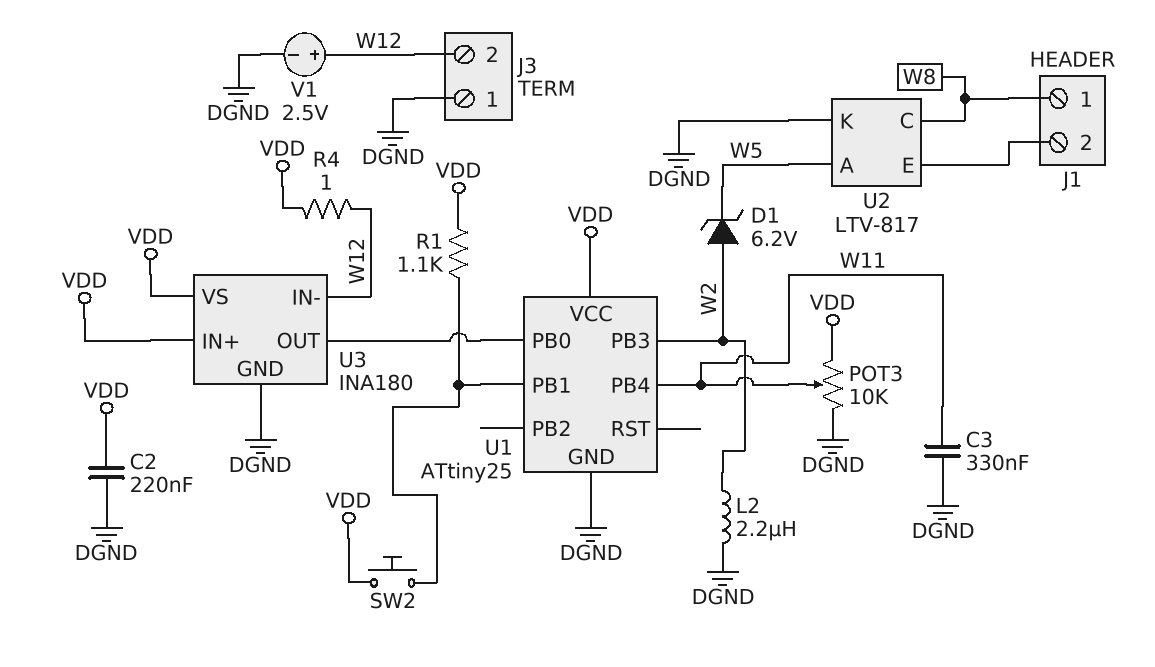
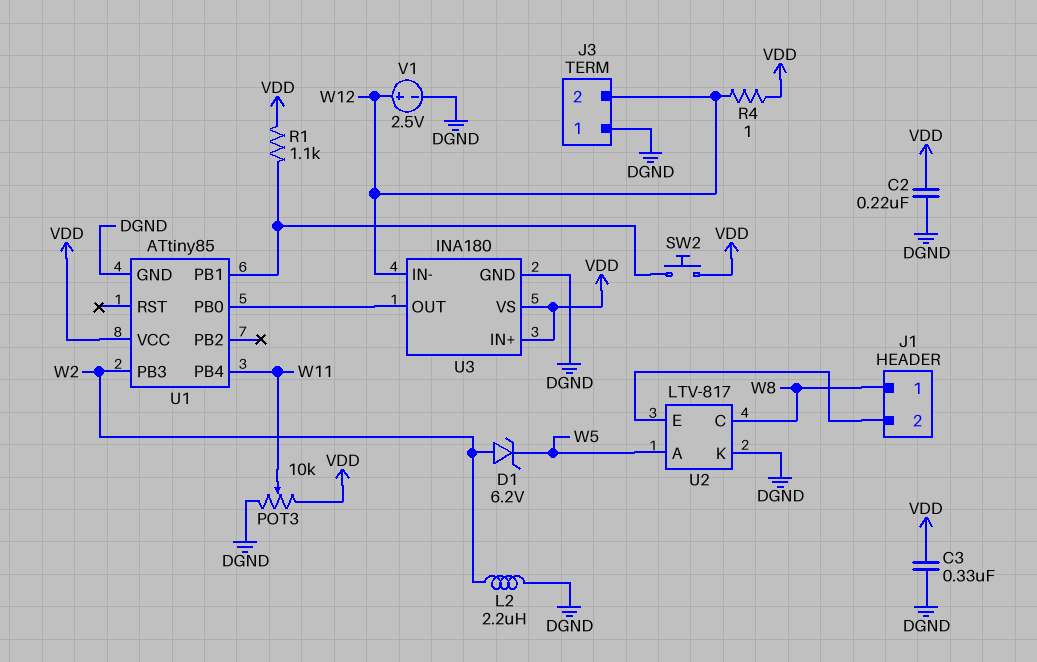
C3: 330nF (DGND, W11) -> 330nF (DGND, VDD)
U1: ATtiny25 -> ATtiny85

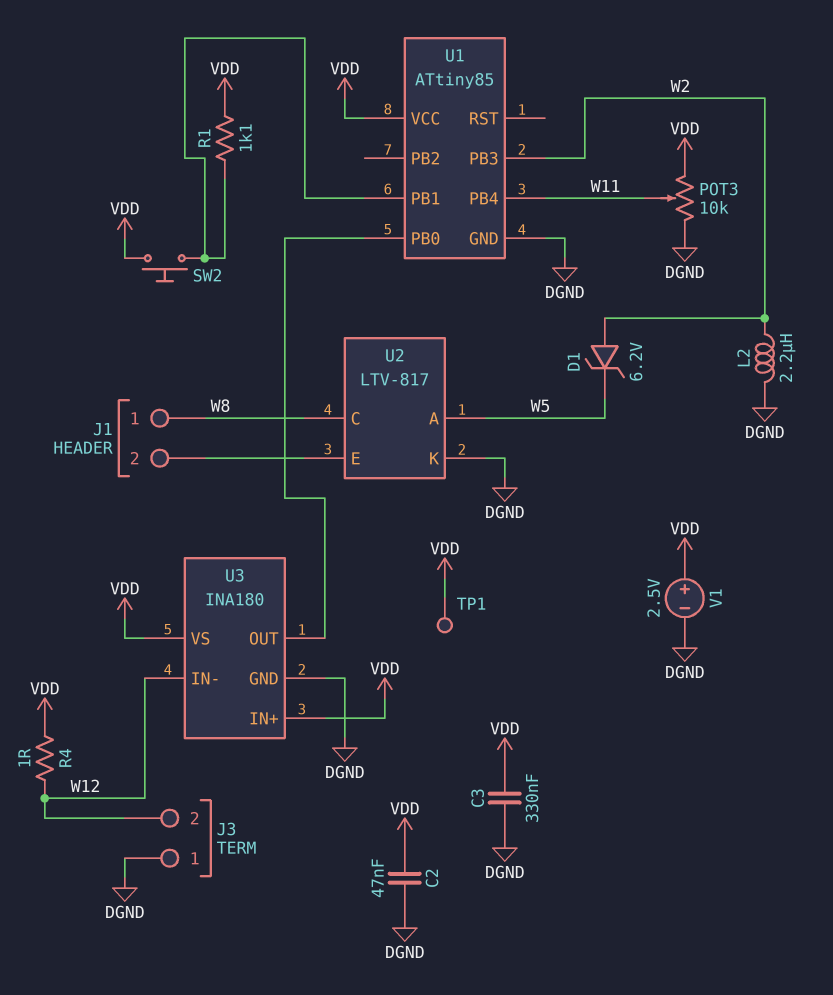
C2: 220nF (DGND, VDD) -> 47nF (DGND, VDD)
TP1: none -> test point (VDD)
V1: 2.5V (plus W12, minus DGND) -> 2.5V (plus VDD, minus DGND)

